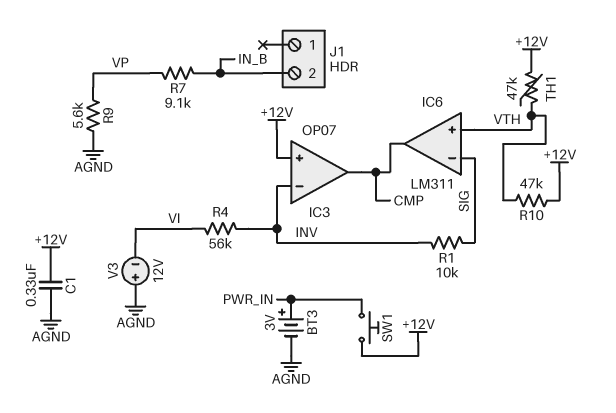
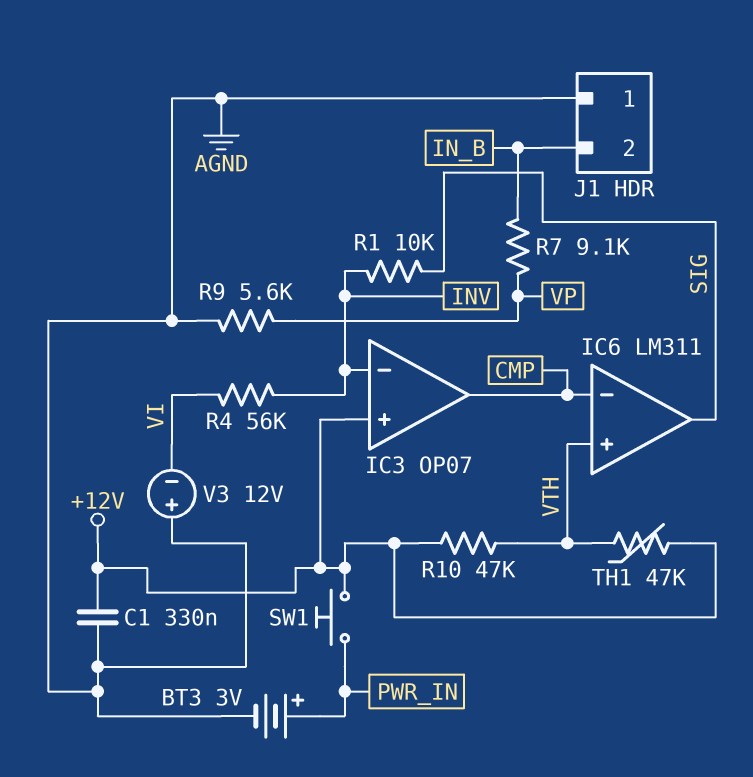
IC6 pin in-: SIG -> CMP
IC6 pin out: CMP -> SIG
J1 pin 1: none -> AGND

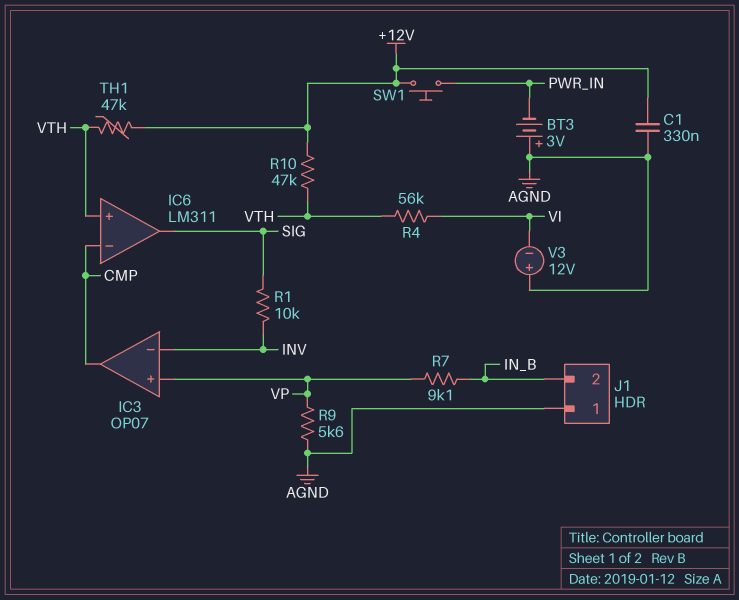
BT3: 3V (plus PWR_IN, minus AGND) -> 3V (plus AGND, minus PWR_IN)
IC3 pin in+: +12V -> VP
R4: 56k (INV, VI) -> 56k (VI, VTH)

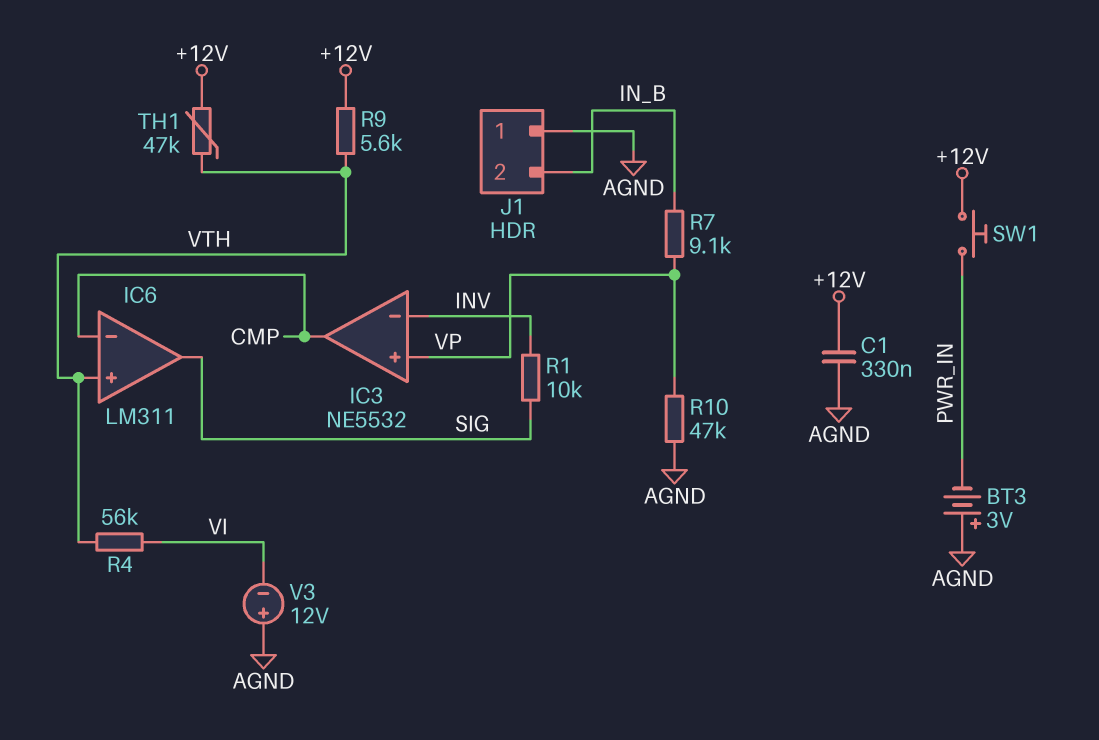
IC3: OP07 -> NE5532
R9: 5.6k (AGND, VP) -> 5.6k (+12V, VTH)
R10: 47k (+12V, VTH) -> 47k (AGND, VP)

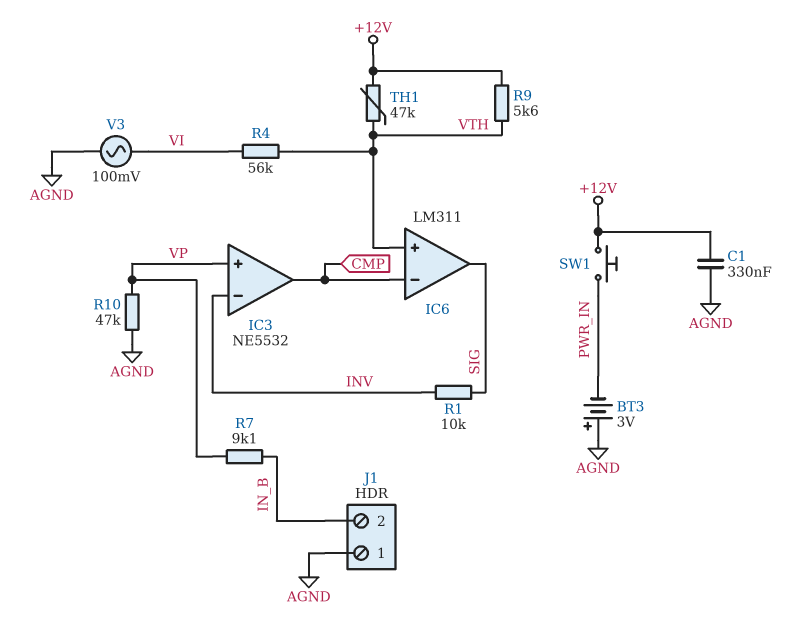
V3: 12V (plus AGND, minus VI) -> AC 100mV (AGND, VI)

